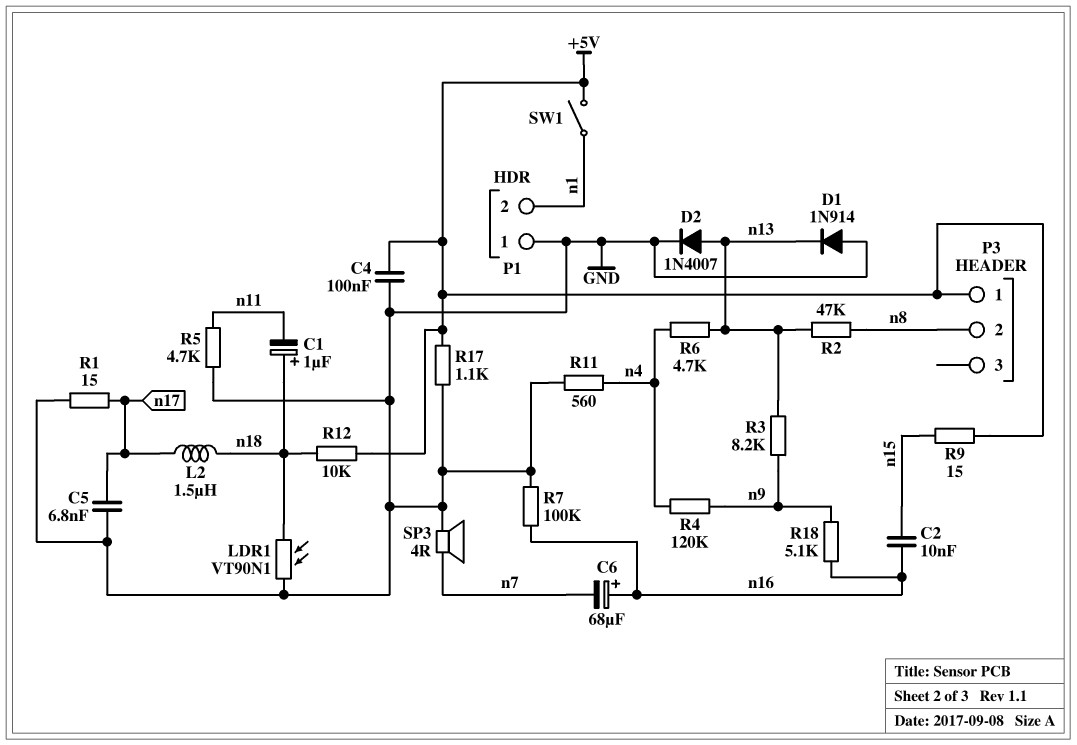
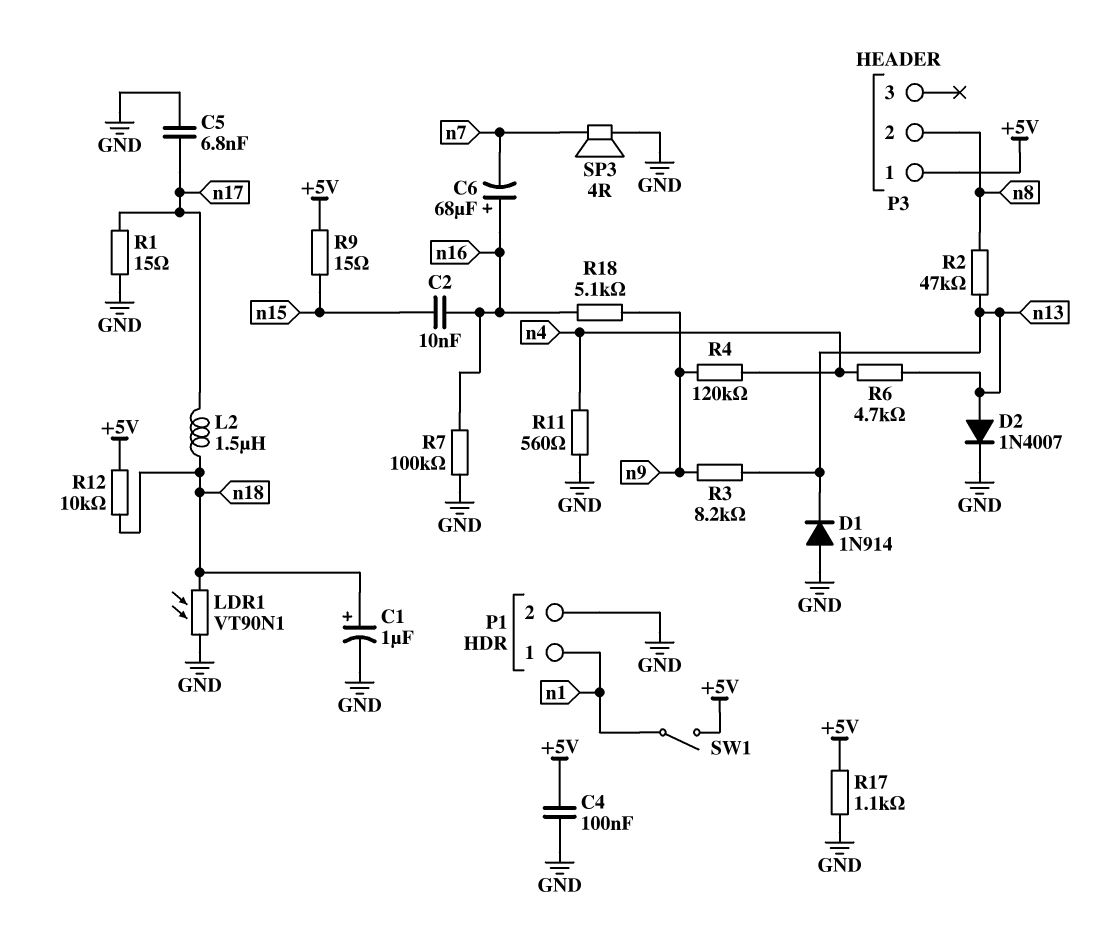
C1: 1uF (plus n18, minus n11) -> 1uF (plus n18, minus GND)
P1 pin 1: GND -> n1
P1 pin 2: n1 -> GND
R5: 4.7k (GND, n11) -> none

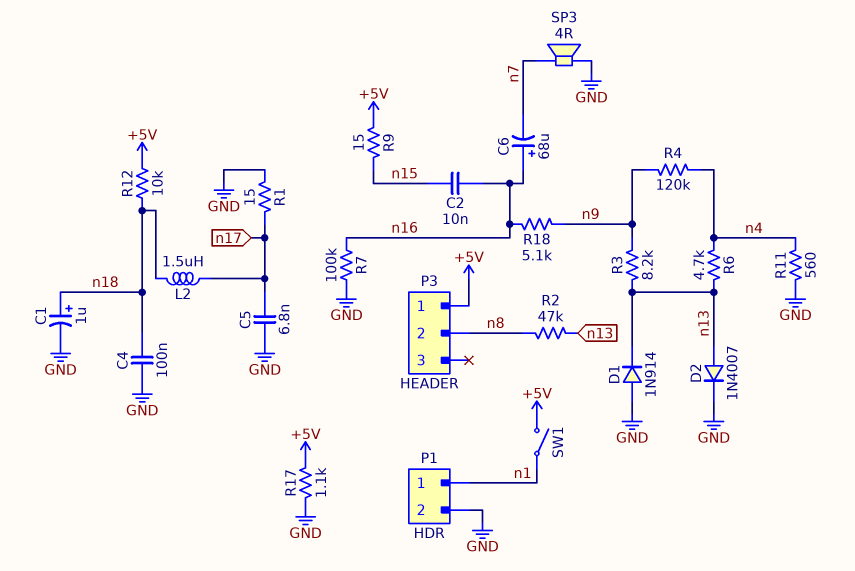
C4: 100nF (+5V, GND) -> 100nF (GND, n18)
LDR1: VT90N1 (GND, n18) -> none

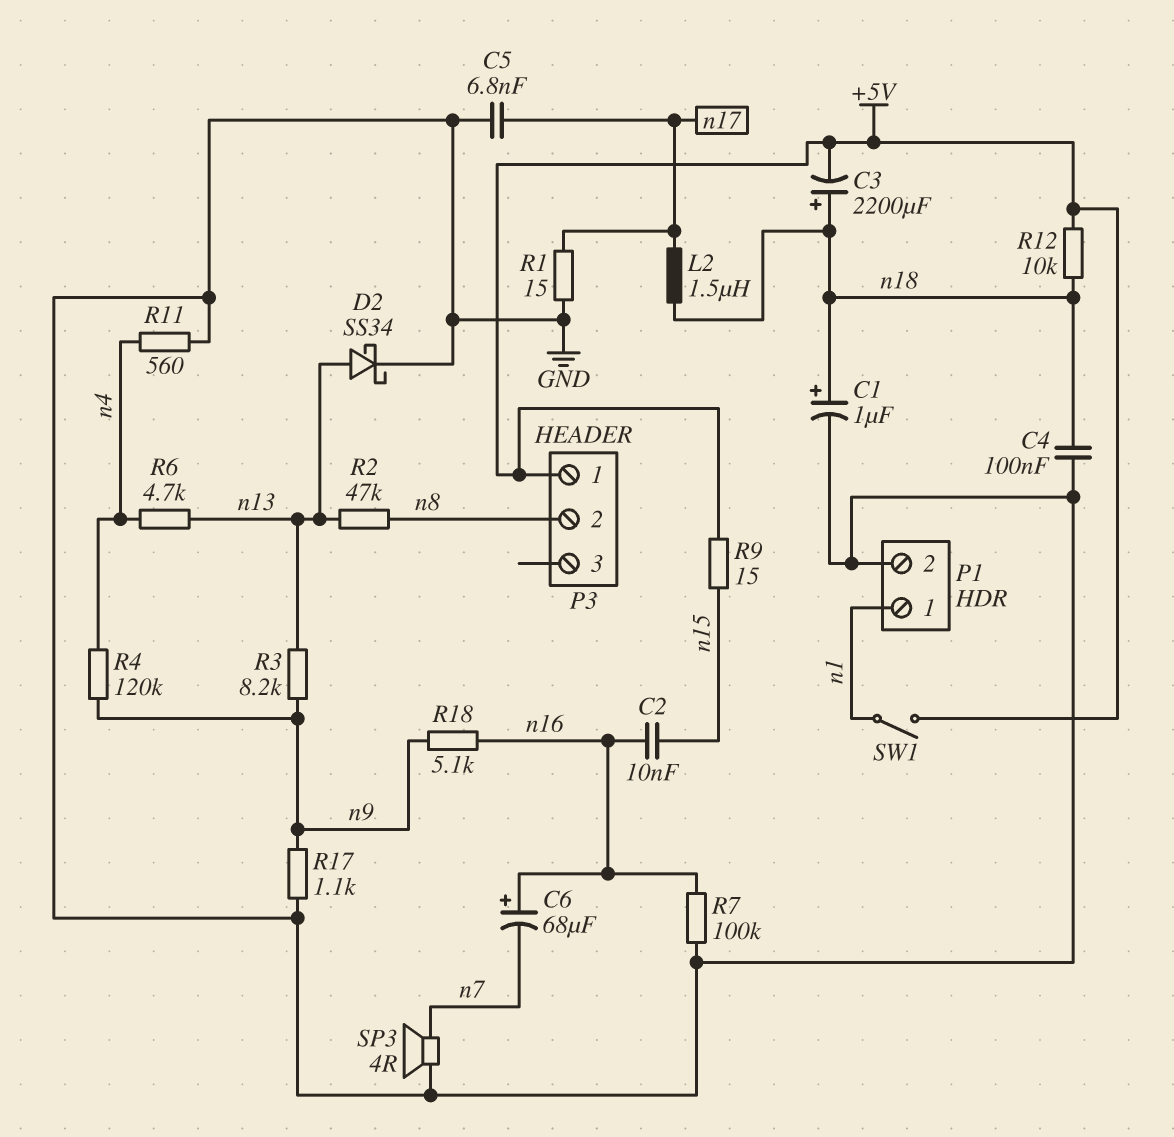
C3: none -> 2200uF (plus n18, minus +5V)
D1: diode 1N914 (A GND, K n13) -> none
D2: diode 1N4007 (A n13, K GND) -> schottky SS34 (A n13, K GND)
R17: 1.1k (+5V, GND) -> 1.1k (GND, n9)

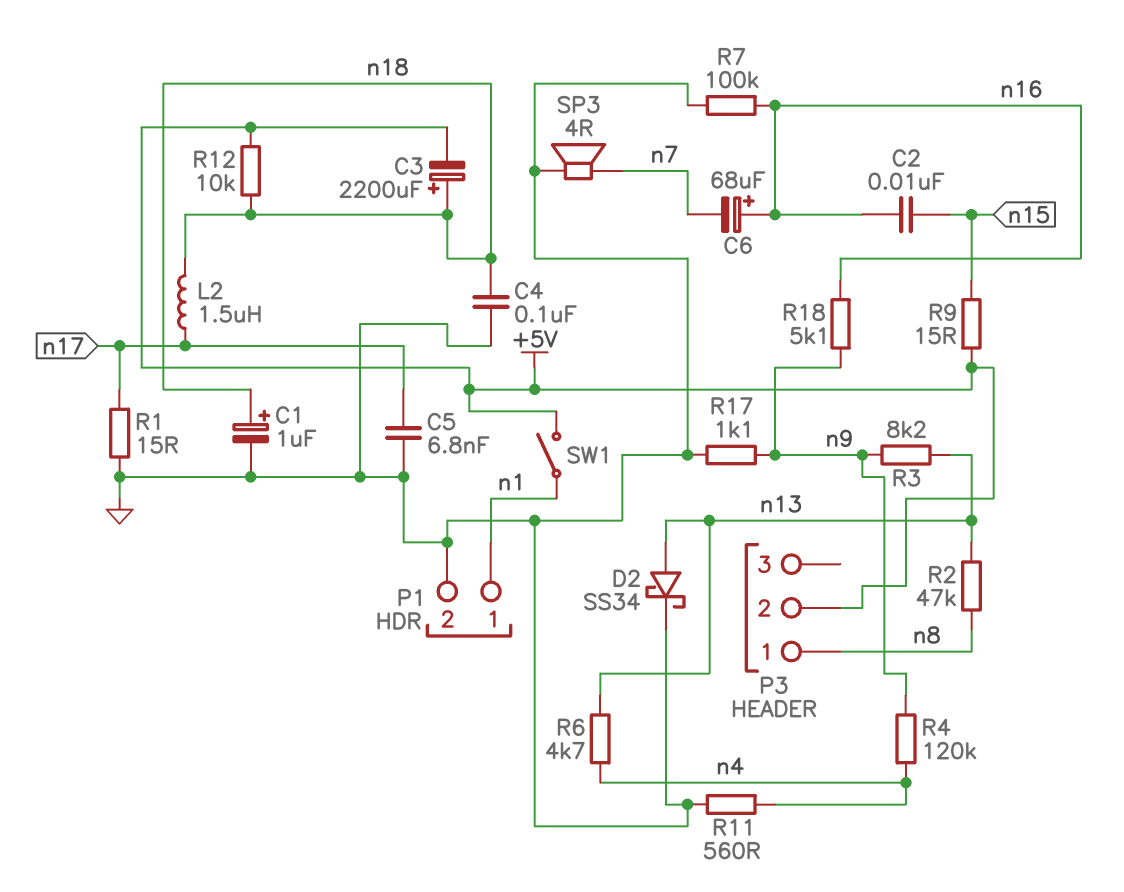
P3 pin 1: +5V -> n8
P3 pin 2: n8 -> +5V

